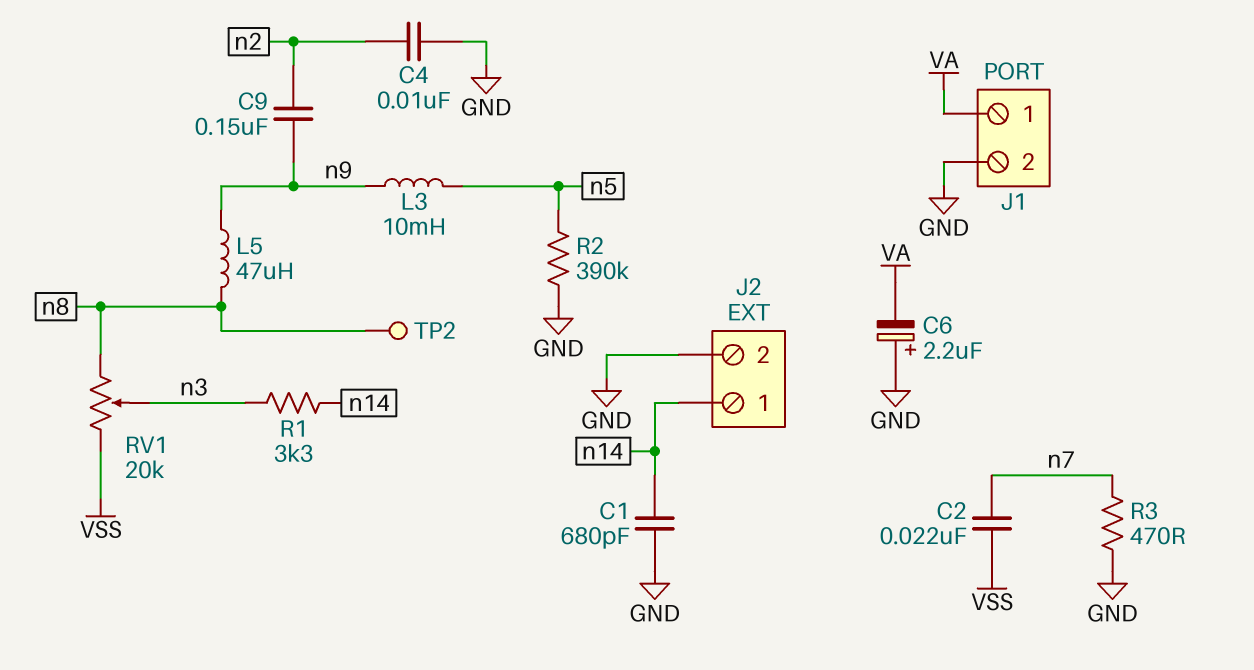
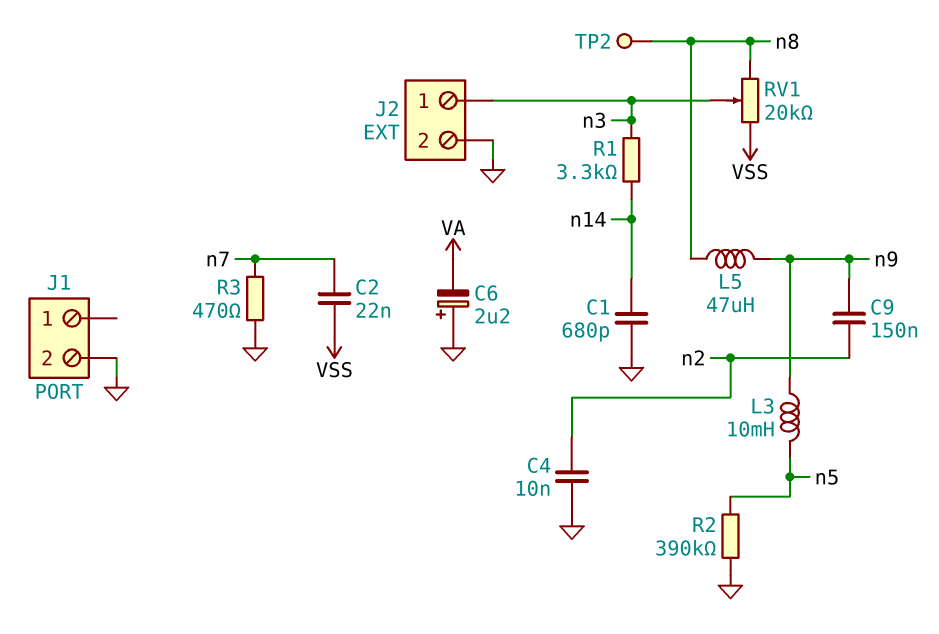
J1 pin 1: VA -> none
J2 pin 1: n14 -> n3

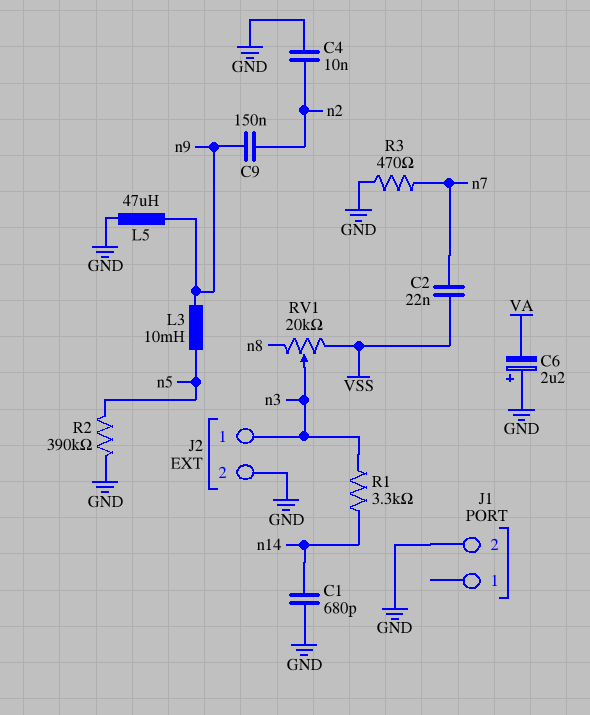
L5: 47uH (n8, n9) -> 47uH (GND, n9)
TP2: test point (n8) -> none

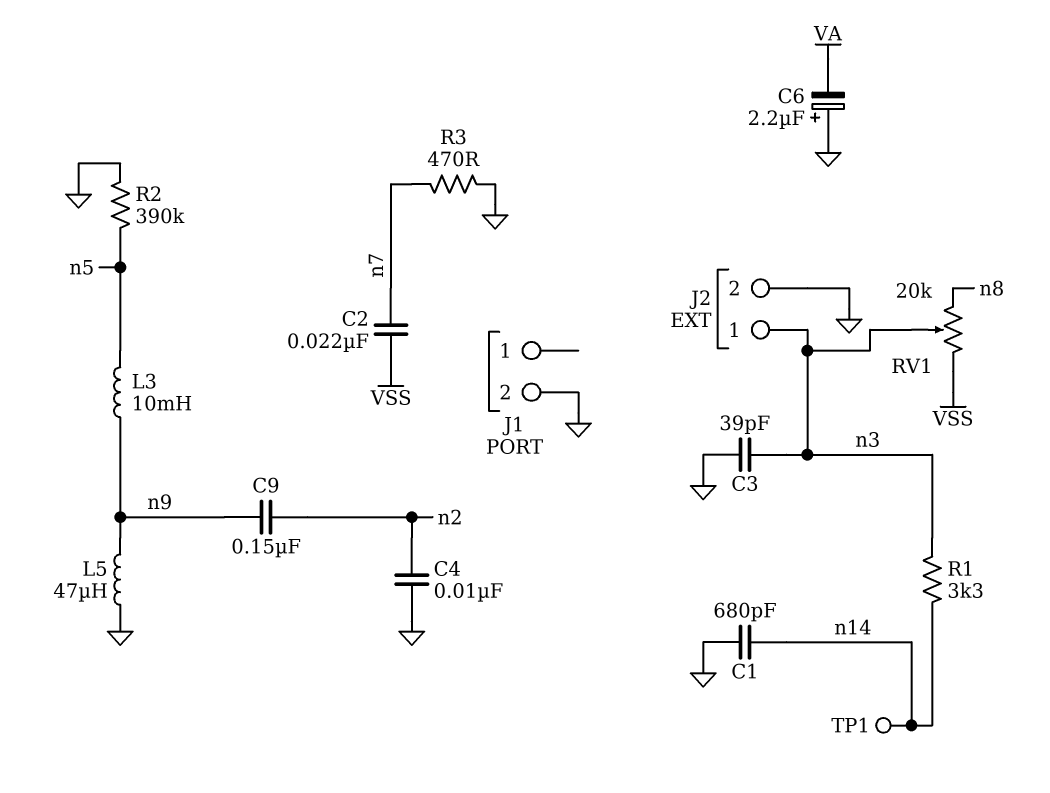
C3: none -> 39pF (GND, n3)
TP1: none -> test point (n14)

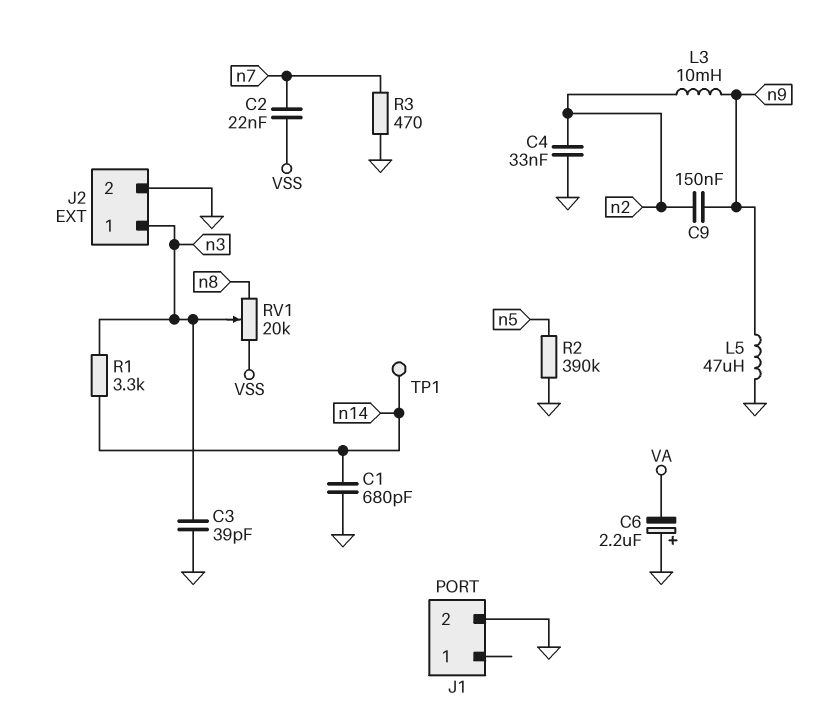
C4: 10nF (GND, n2) -> 33nF (GND, n2)
L3: 10mH (n5, n9) -> 10mH (n2, n9)

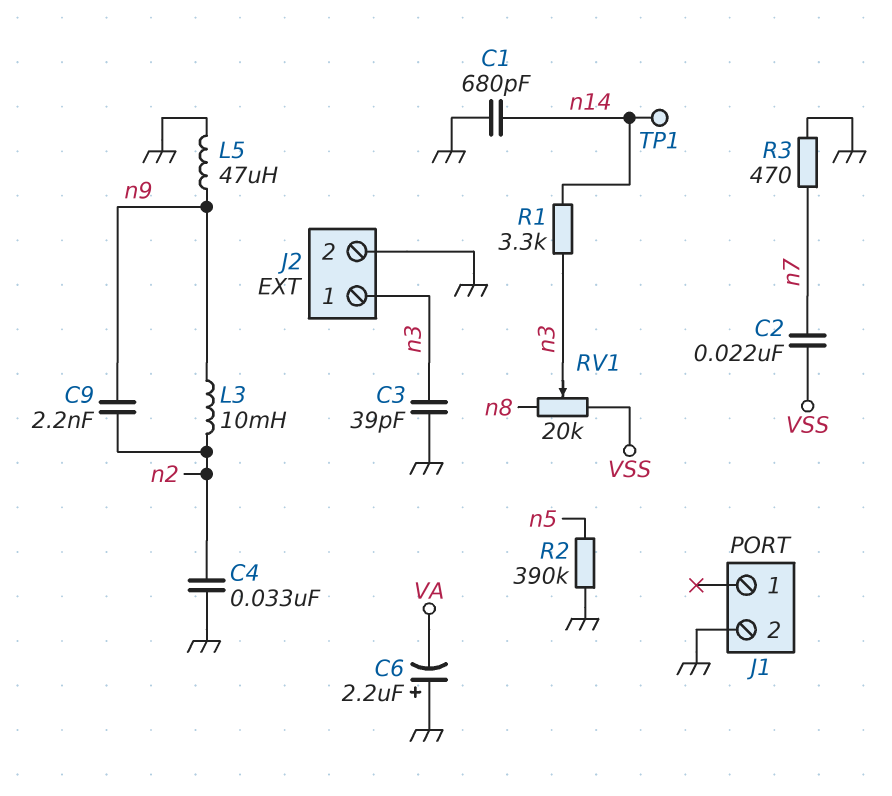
C9: 150nF (n2, n9) -> 2.2nF (n2, n9)

